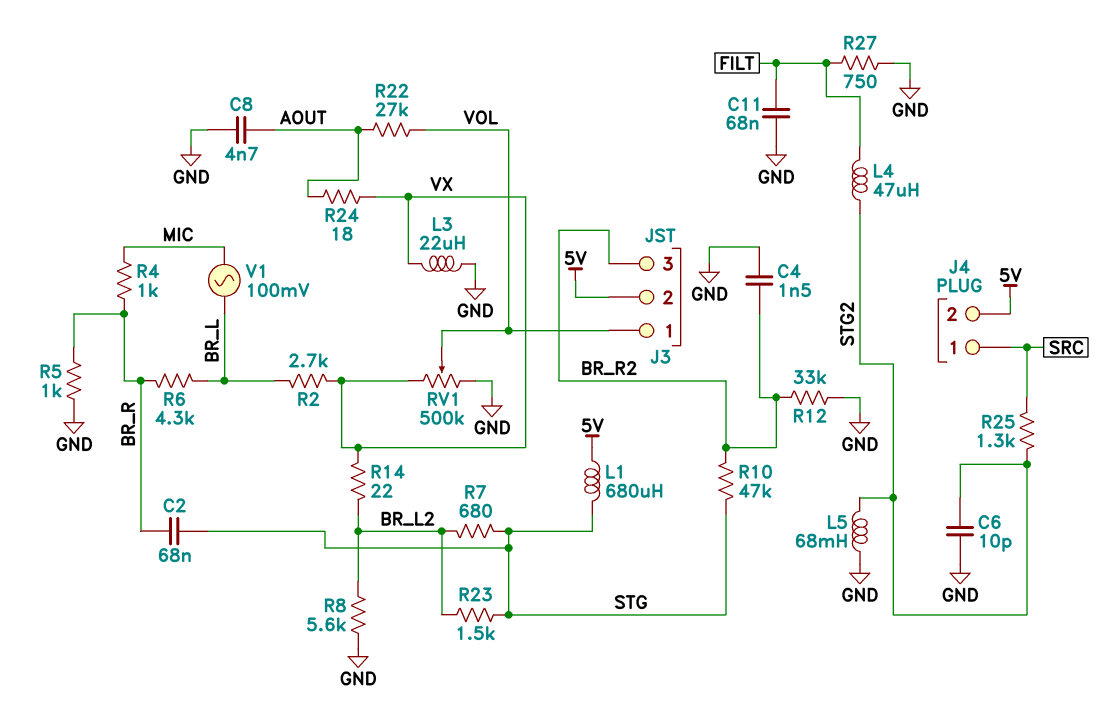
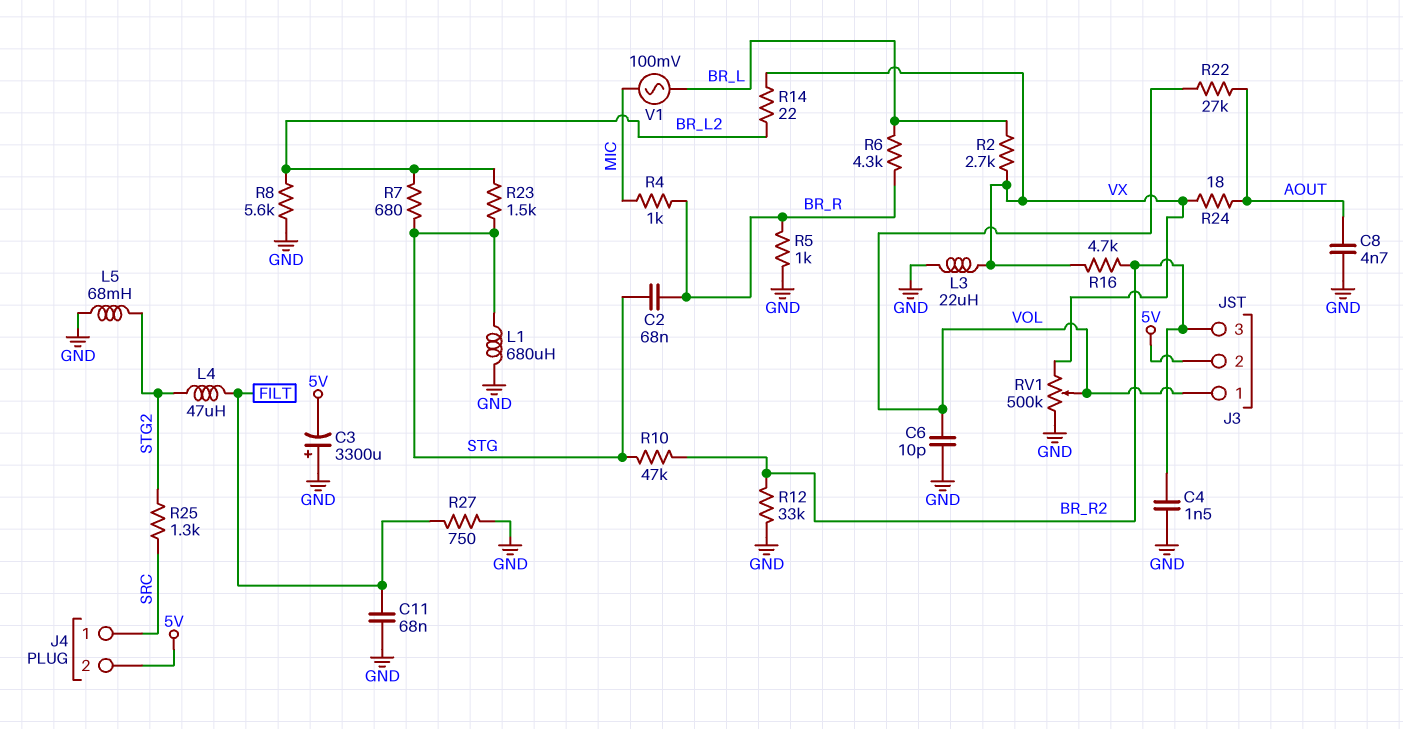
C3: none -> 3300uF (plus GND, minus 5V)
C6: 10pF (GND, STG2) -> 10pF (GND, VOL)
L1: 680uH (5V, STG) -> 680uH (GND, STG)
R16: none -> 4.7k (BR_R2, VX)

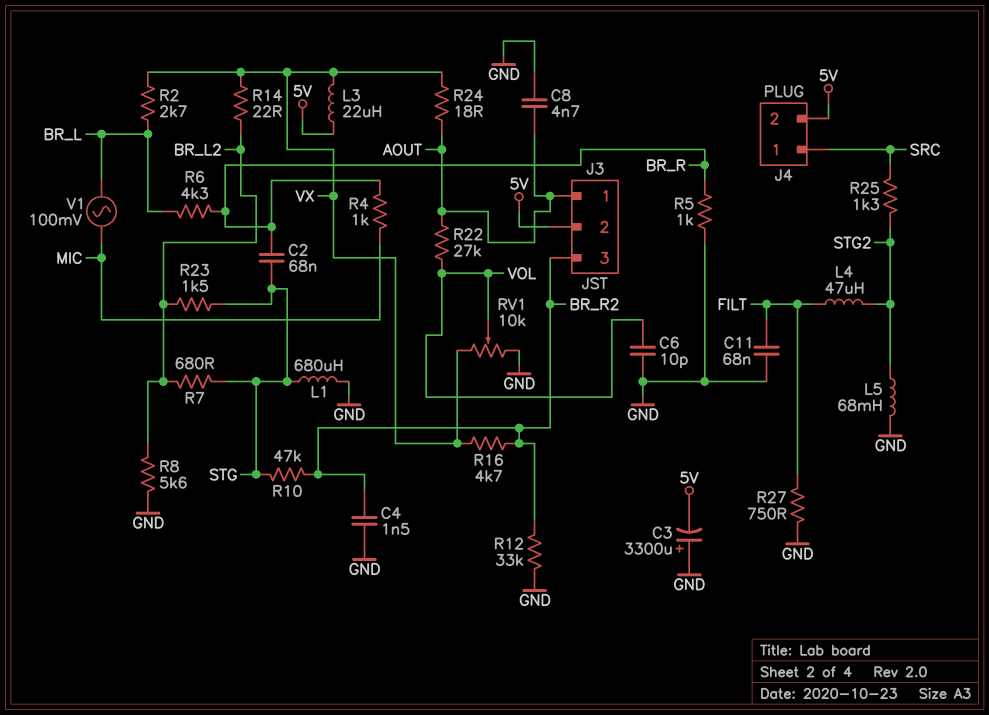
J3 pin 1: VOL -> AOUT
L3: 22uH (GND, VX) -> 22uH (5V, VX)
RV1: 500k (GND, VX, wiper VOL) -> 10k (GND, VX, wiper VOL)

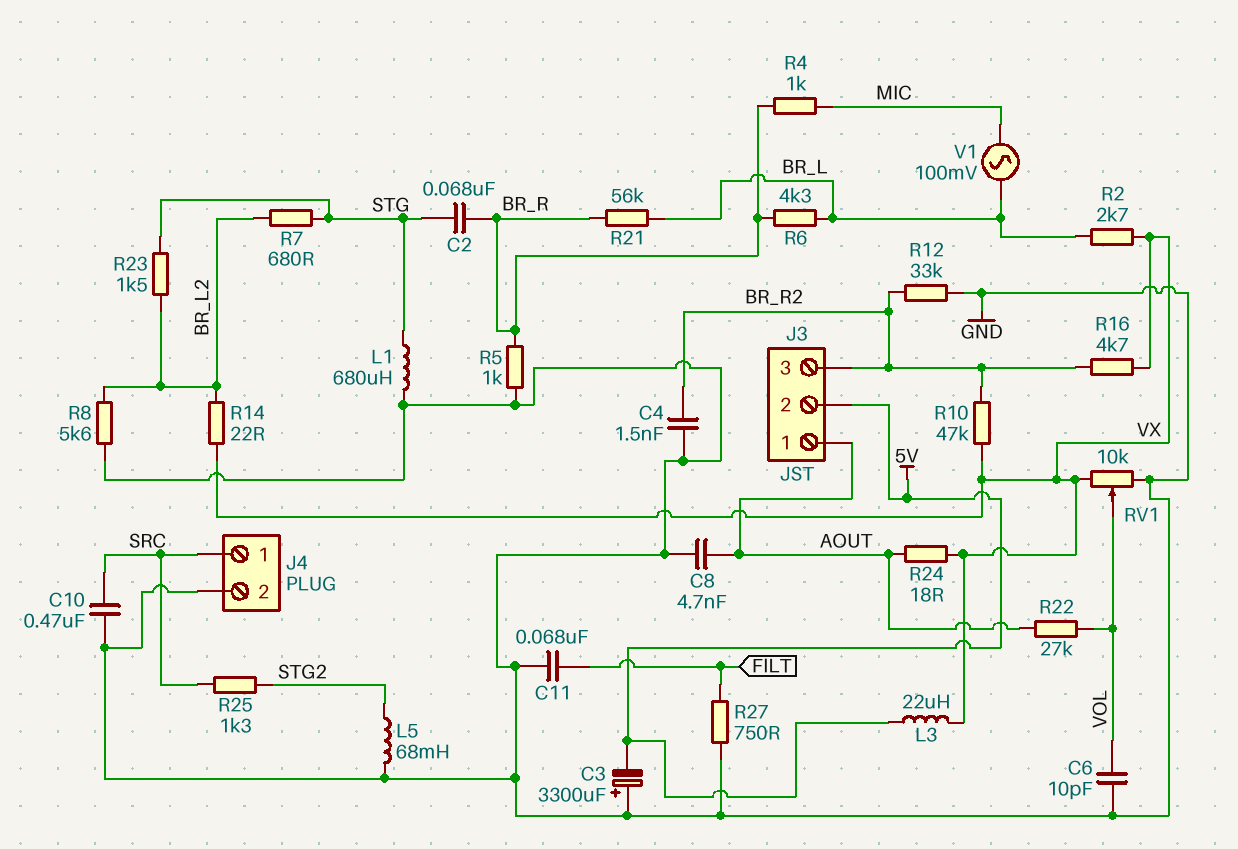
C10: none -> 470nF (GND, SRC)
J4 pin 2: 5V -> GND
L4: 47uH (FILT, STG2) -> none
R10: 47k (BR_R2, STG) -> 47k (BR_R2, VX)
R21: none -> 56k (BR_L, BR_R)

